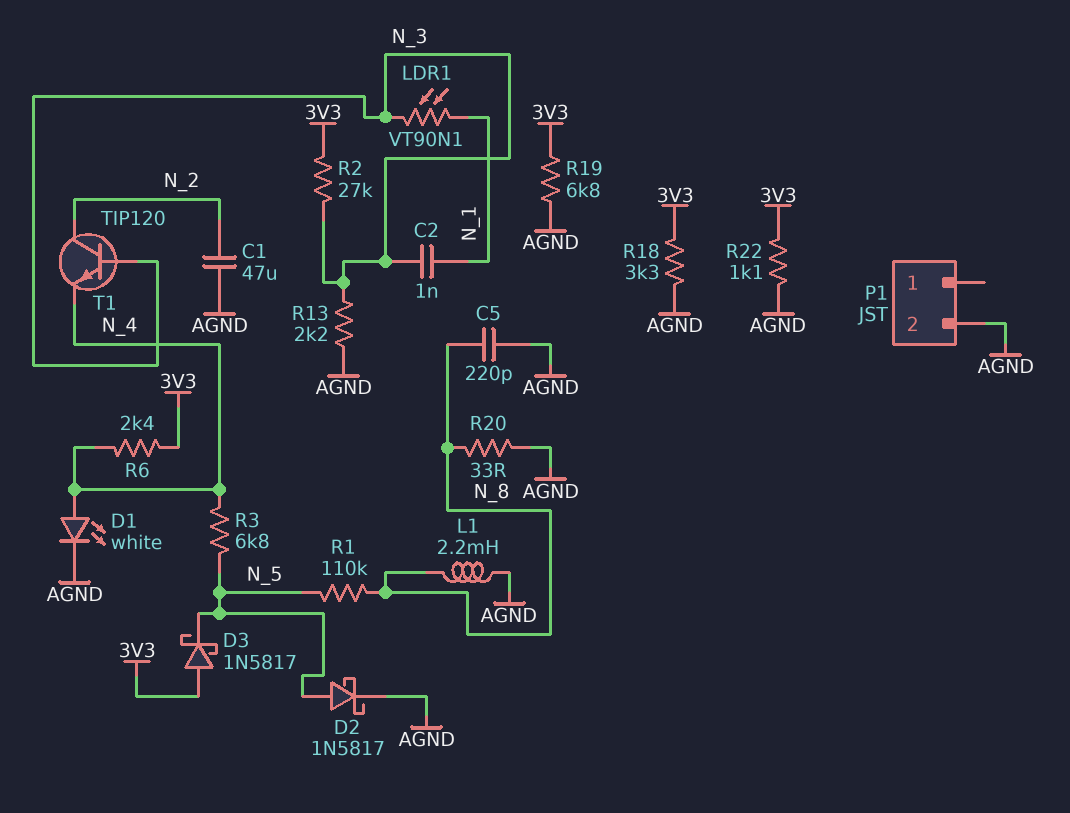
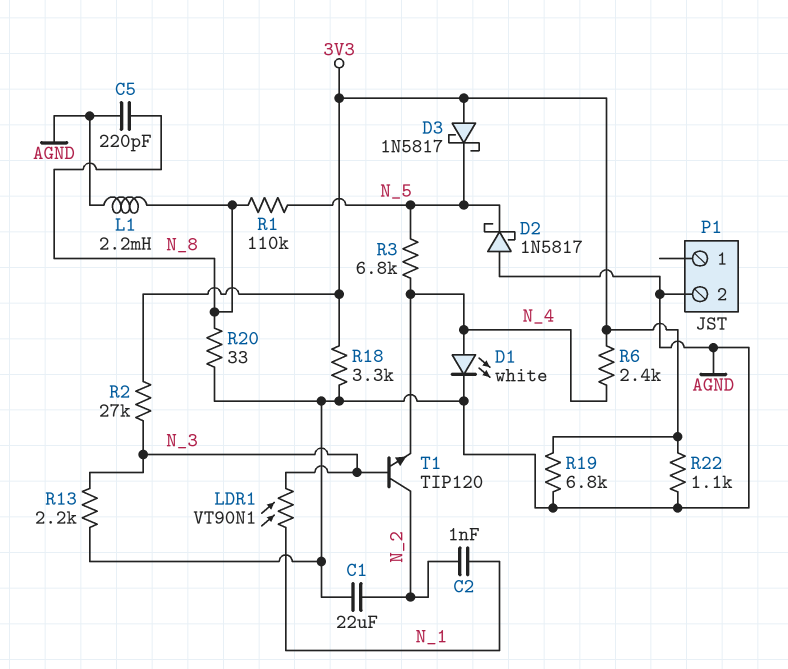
C1: 47uF (AGND, N_2) -> 22uF (AGND, N_2)
C2: 1nF (N_1, N_3) -> 1nF (N_1, N_2)
D2: schottky 1N5817 (A N_5, K AGND) -> schottky 1N5817 (A AGND, K N_5)

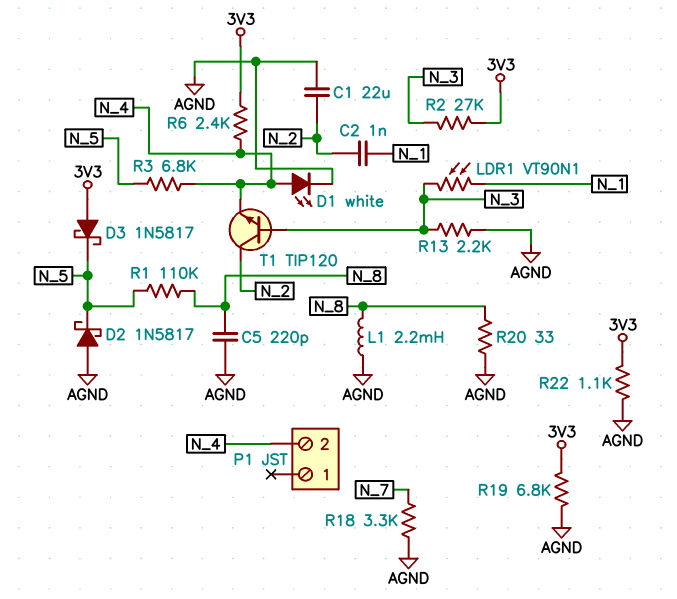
P1 pin 2: AGND -> N_4
R18: 3.3k (3V3, AGND) -> 3.3k (AGND, N_7)

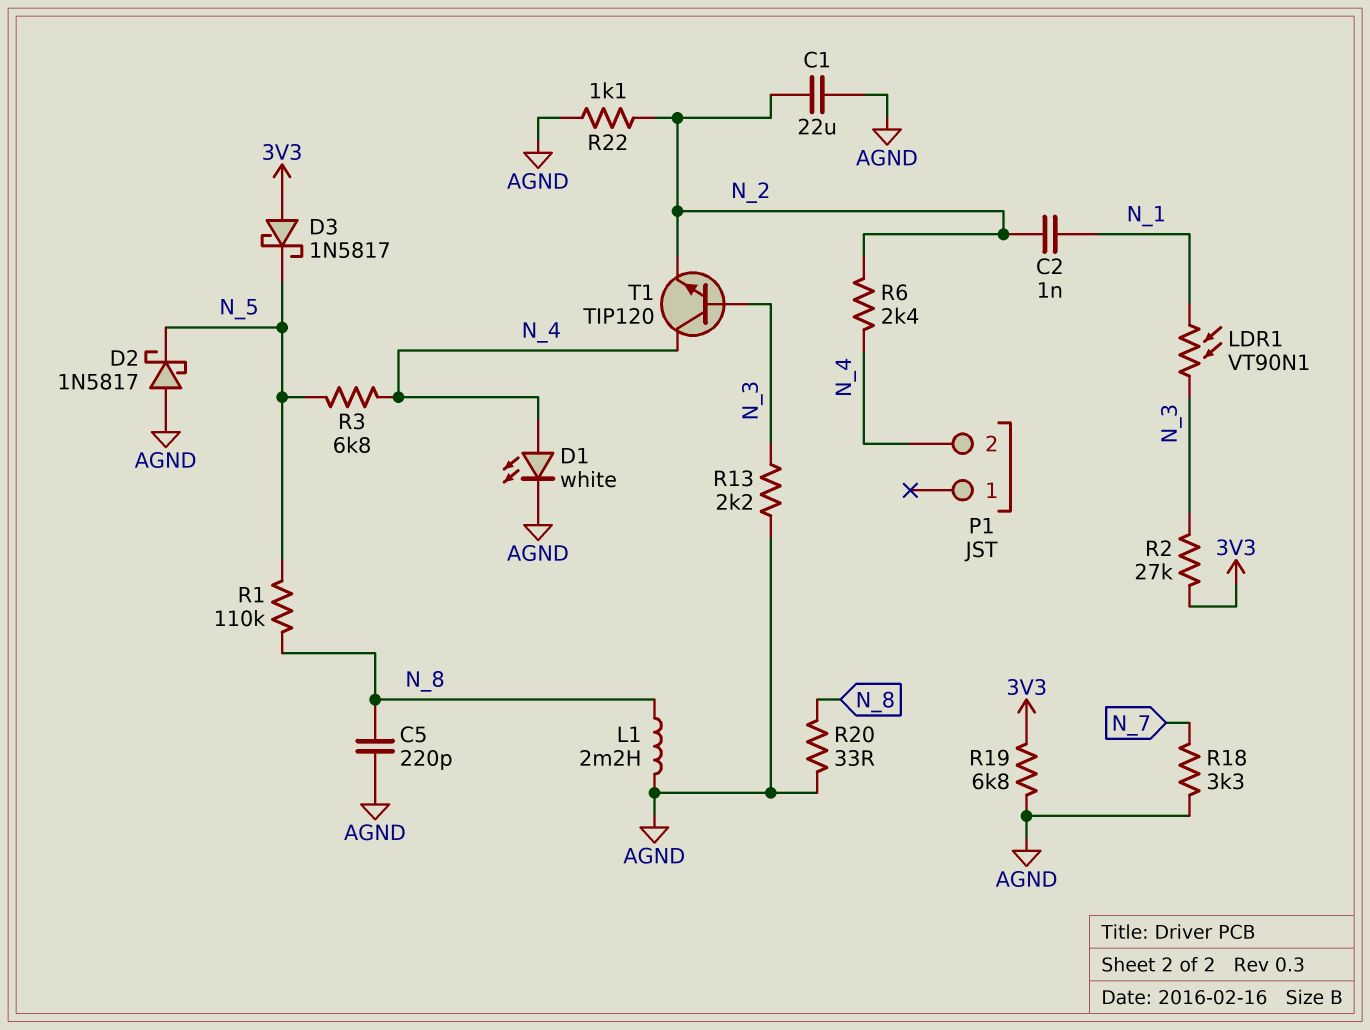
R6: 2.4k (3V3, N_4) -> 2.4k (N_2, N_4)
R22: 1.1k (3V3, AGND) -> 1.1k (AGND, N_2)
T1: NPN TIP120 (B N_3, C N_2, E N_4) -> NPN TIP120 (B N_3, C N_4, E N_2)

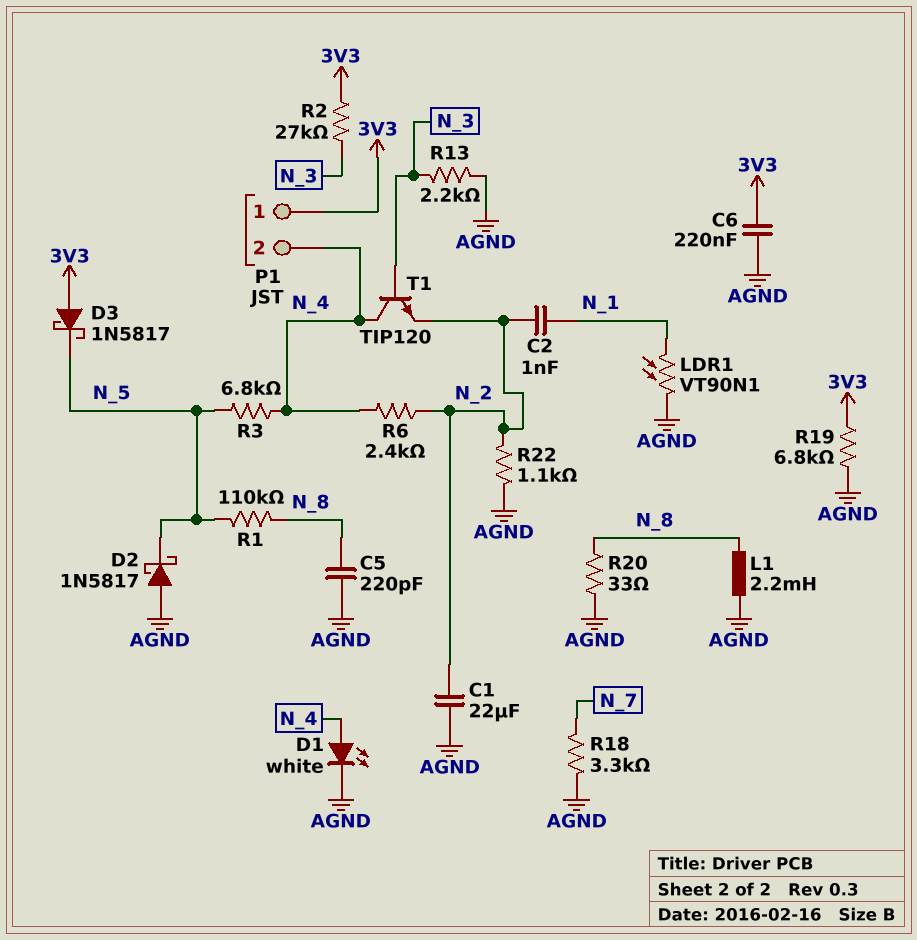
C6: none -> 220nF (3V3, AGND)
LDR1: VT90N1 (N_1, N_3) -> VT90N1 (AGND, N_1)
P1 pin 1: none -> 3V3

